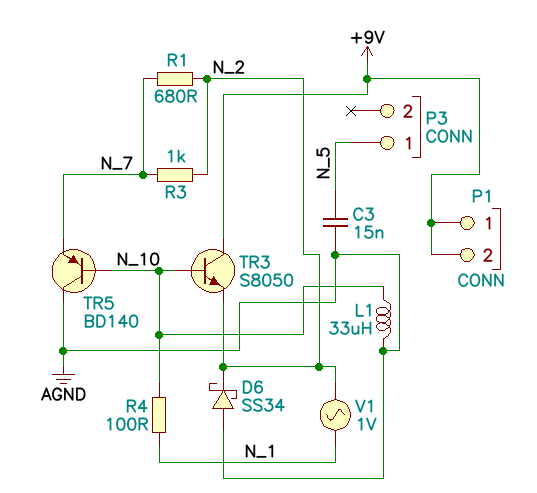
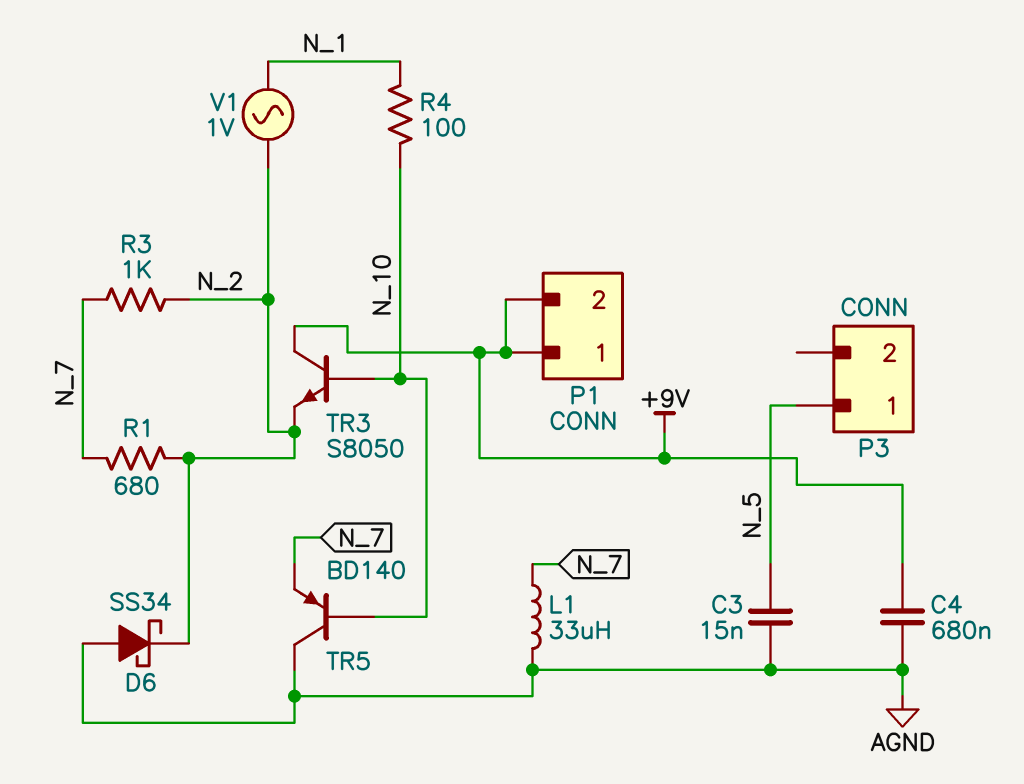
C4: none -> 680nF (+9V, AGND)
L1: 33uH (AGND, N_10) -> 33uH (AGND, N_7)

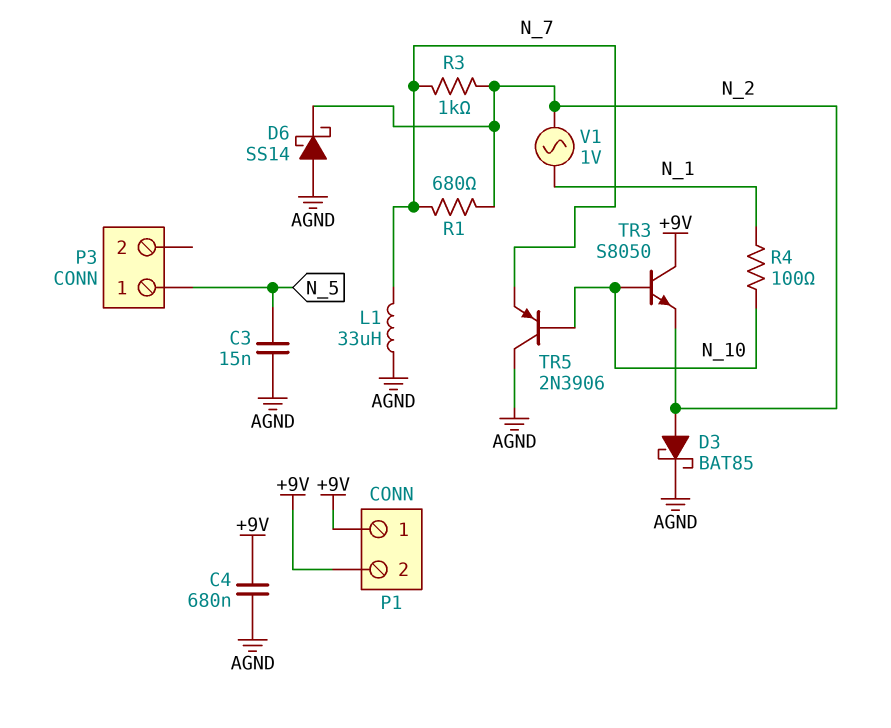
D3: none -> schottky BAT85 (A N_2, K AGND)
D6: schottky SS34 (A AGND, K N_2) -> schottky SS14 (A AGND, K N_2)
TR5: PNP BD140 (B N_10, C AGND, E N_7) -> PNP 2N3906 (B N_10, C AGND, E N_7)

